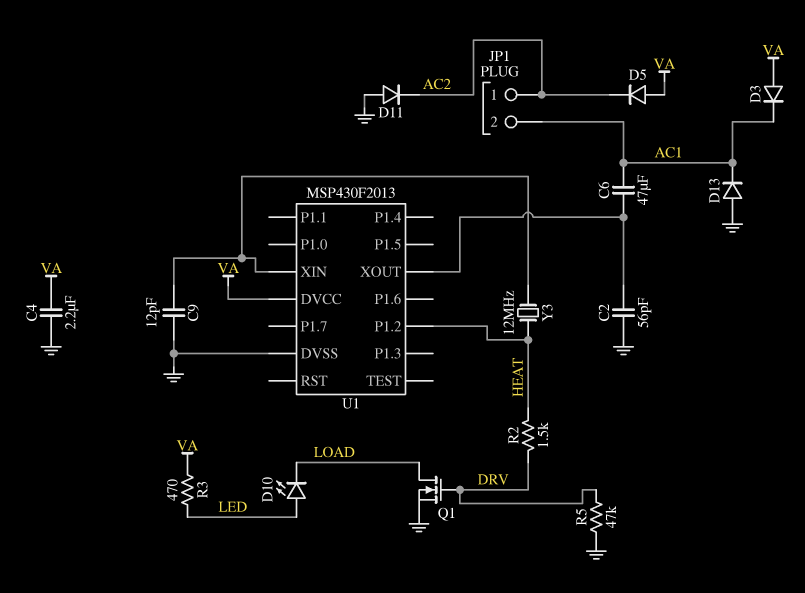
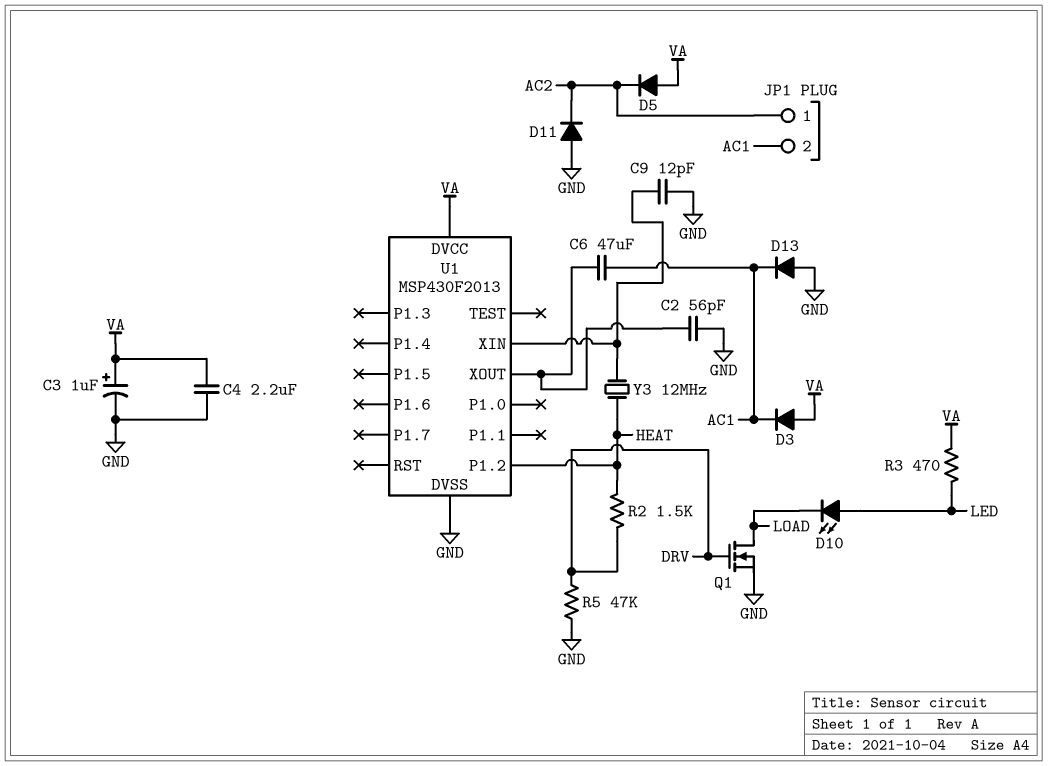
C3: none -> 1uF (plus VA, minus GND)

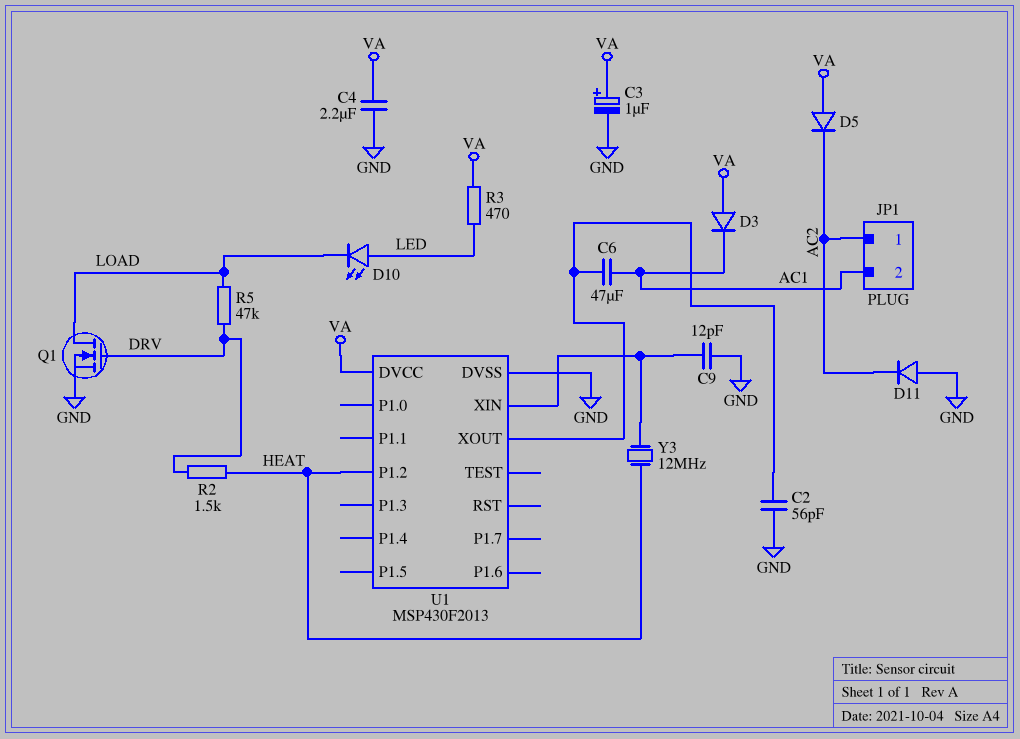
D13: diode (A GND, K AC1) -> none
R5: 47k (DRV, GND) -> 47k (DRV, LOAD)

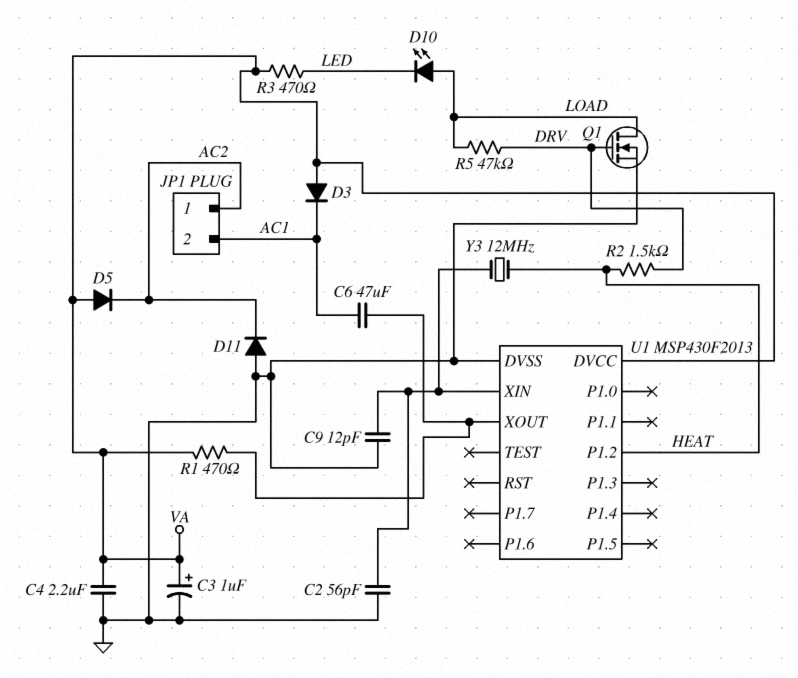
C2: 56pF (GND, U1/XOUT) -> 56pF (GND, U1/XIN)
D10: LED (A LED, K LOAD) -> LED (A LOAD, K LED)
R1: none -> 470 (U1/XOUT, VA)

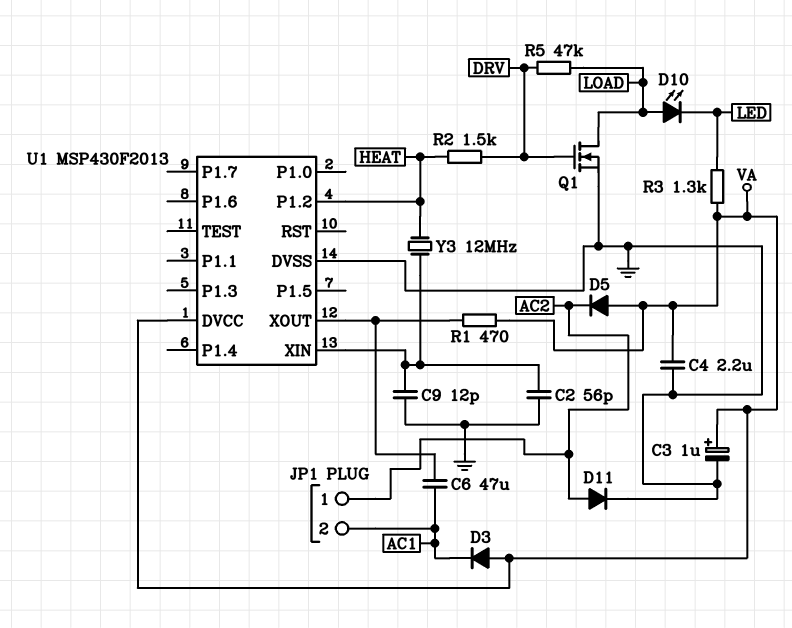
D11: diode (A GND, K AC2) -> diode (A AC2, K GND)
R3: 470 (LED, VA) -> 1.3k (LED, VA)

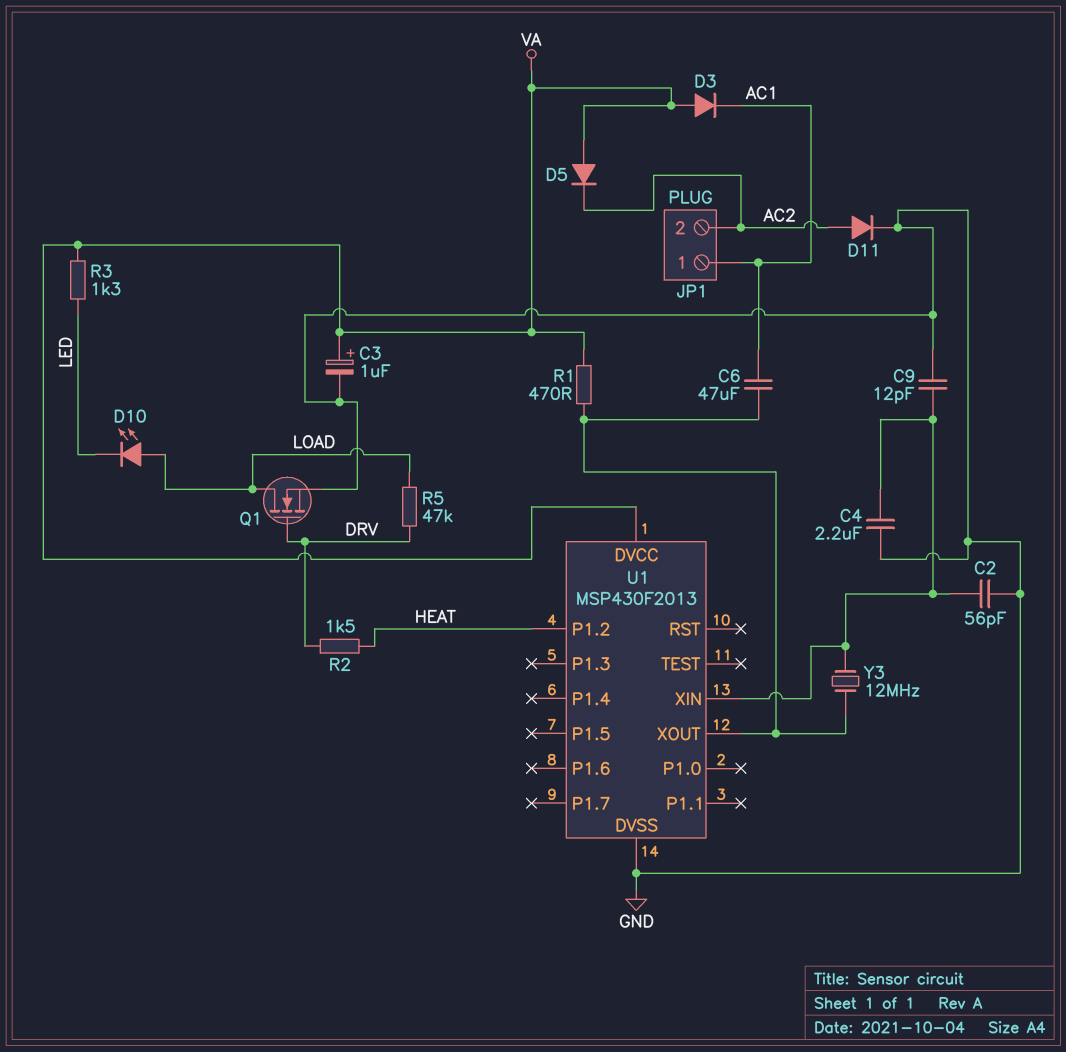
C4: 2.2uF (GND, VA) -> 2.2uF (GND, U1/XIN)
JP1 pin 1: AC2 -> AC1
JP1 pin 2: AC1 -> AC2
Y3: 12MHz (HEAT, U1/XIN) -> 12MHz (U1/XIN, U1/XOUT)

